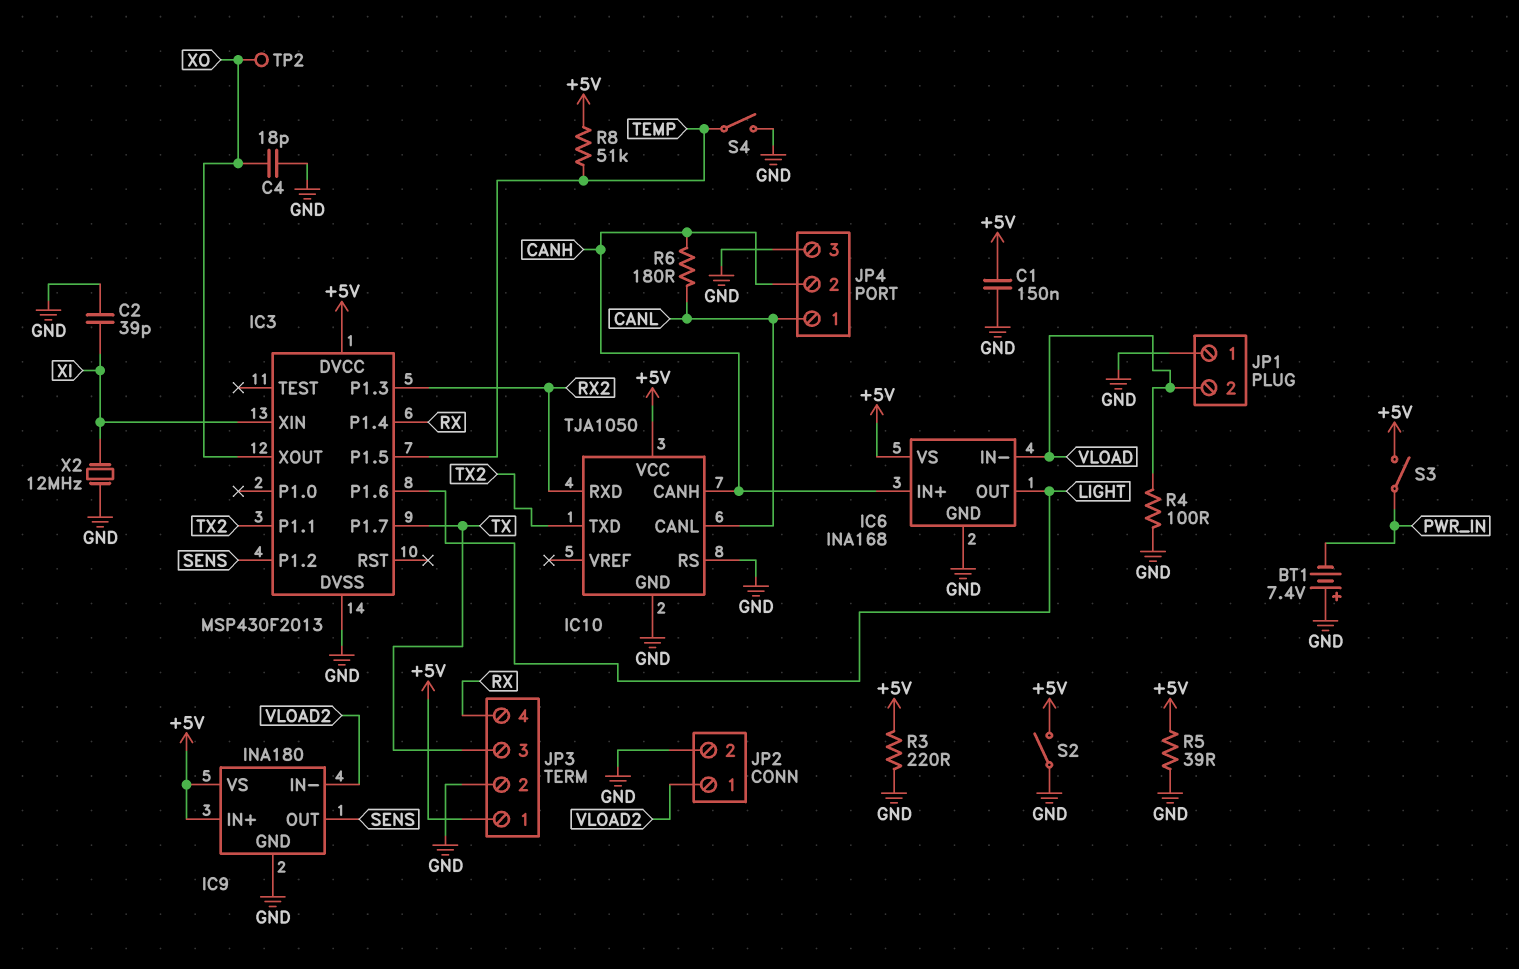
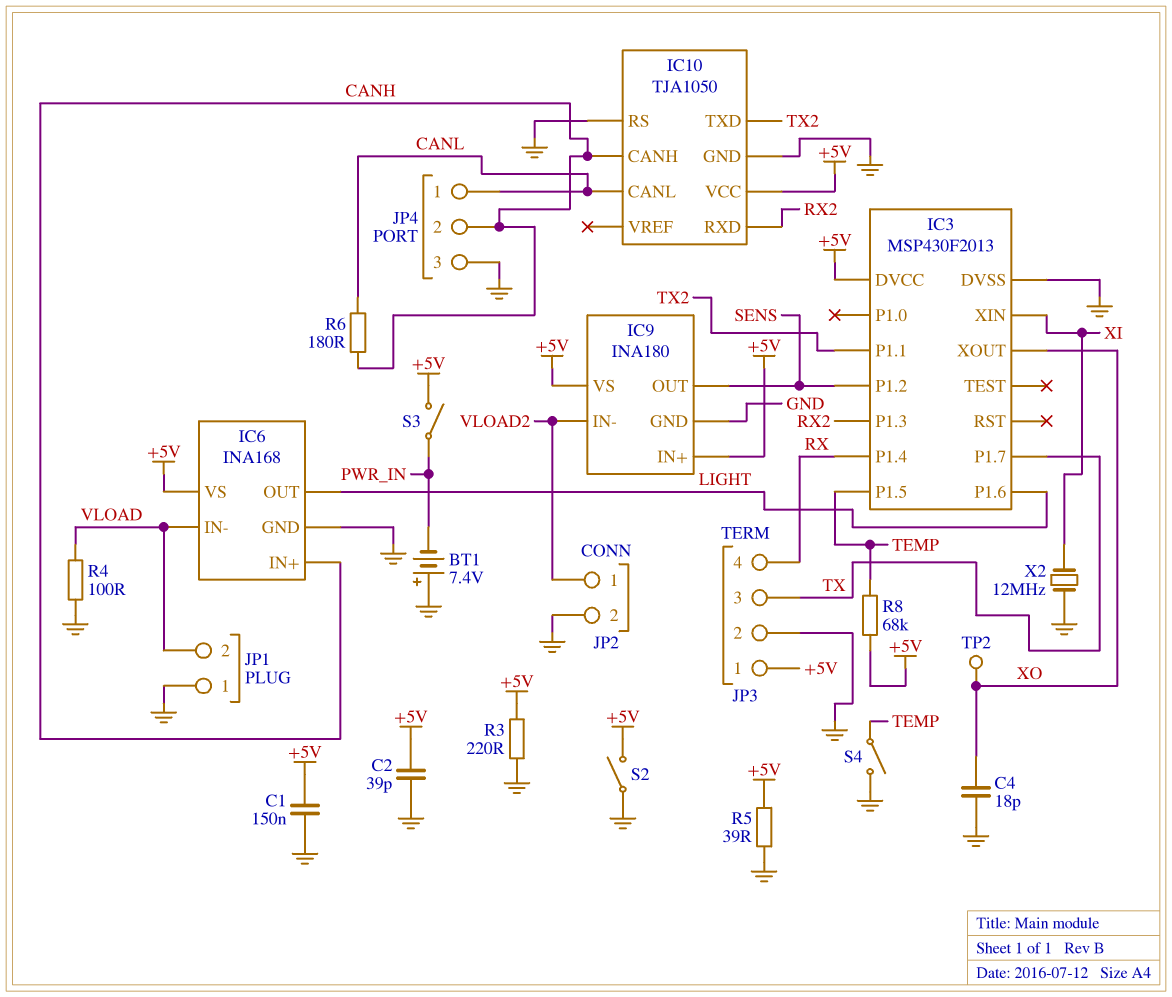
C2: 39pF (GND, XI) -> 39pF (+5V, GND)
R8: 51k (+5V, TEMP) -> 68k (+5V, TEMP)

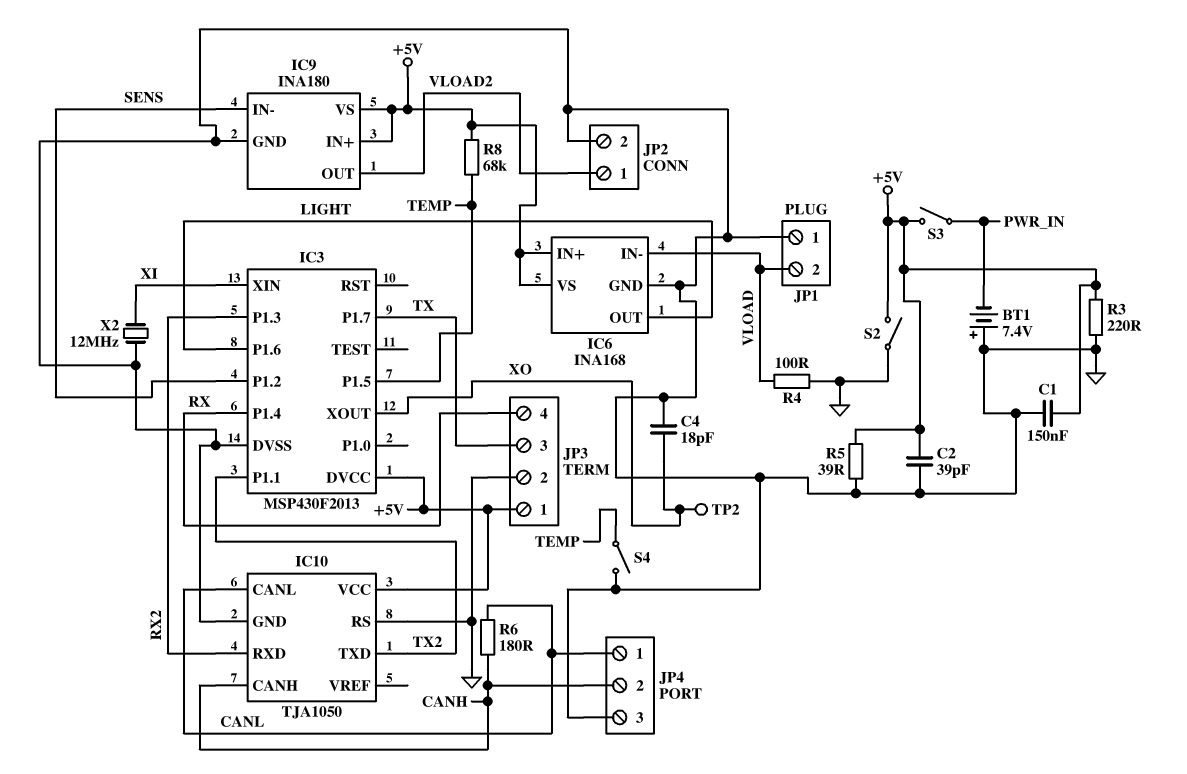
IC6 pin IN+: CANH -> +5V
IC9 pin IN-: VLOAD2 -> SENS
IC9 pin OUT: SENS -> VLOAD2

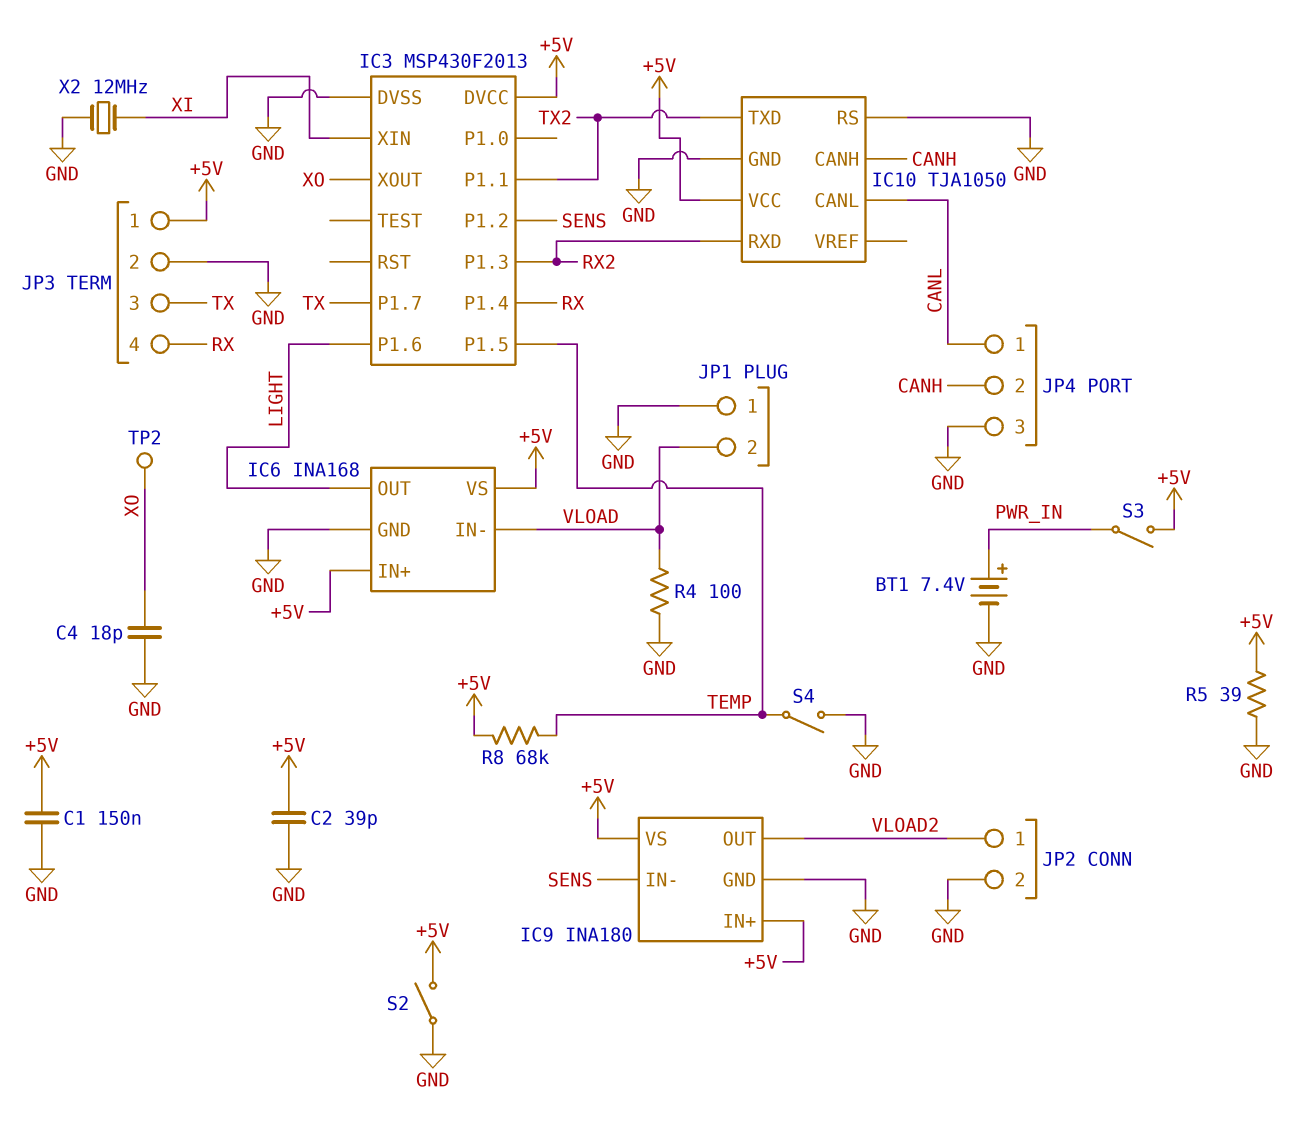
BT1: 7.4V (plus GND, minus PWR_IN) -> 7.4V (plus PWR_IN, minus GND)
R3: 220 (+5V, GND) -> none
R6: 180 (CANH, CANL) -> none

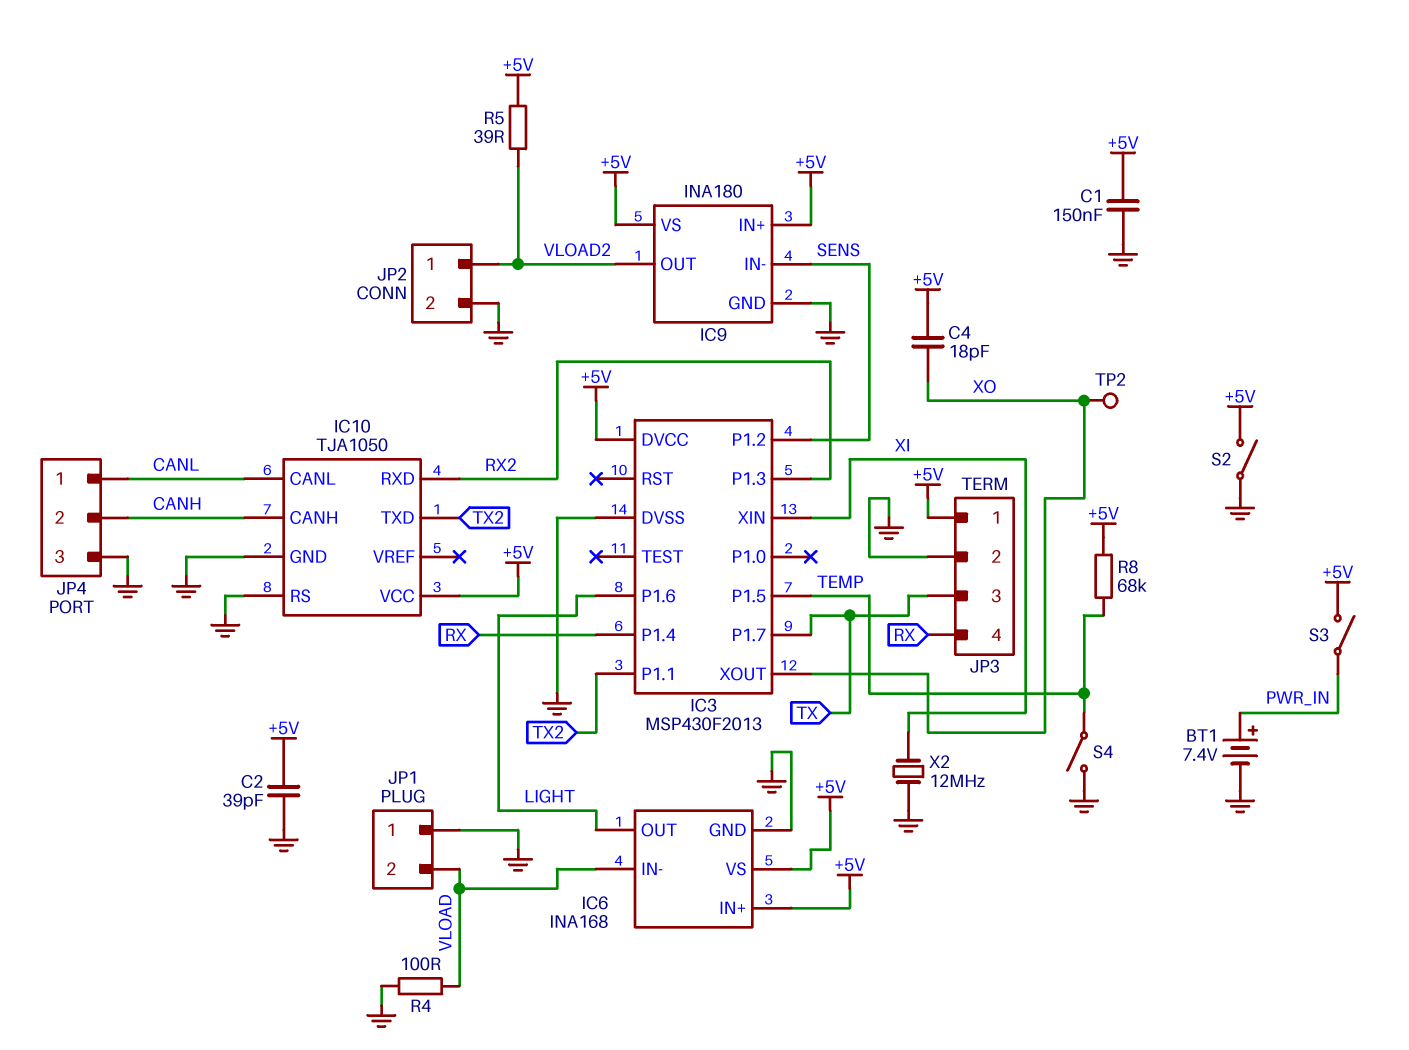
C4: 18pF (GND, XO) -> 18pF (+5V, XO)
R5: 39 (+5V, GND) -> 39 (+5V, VLOAD2)

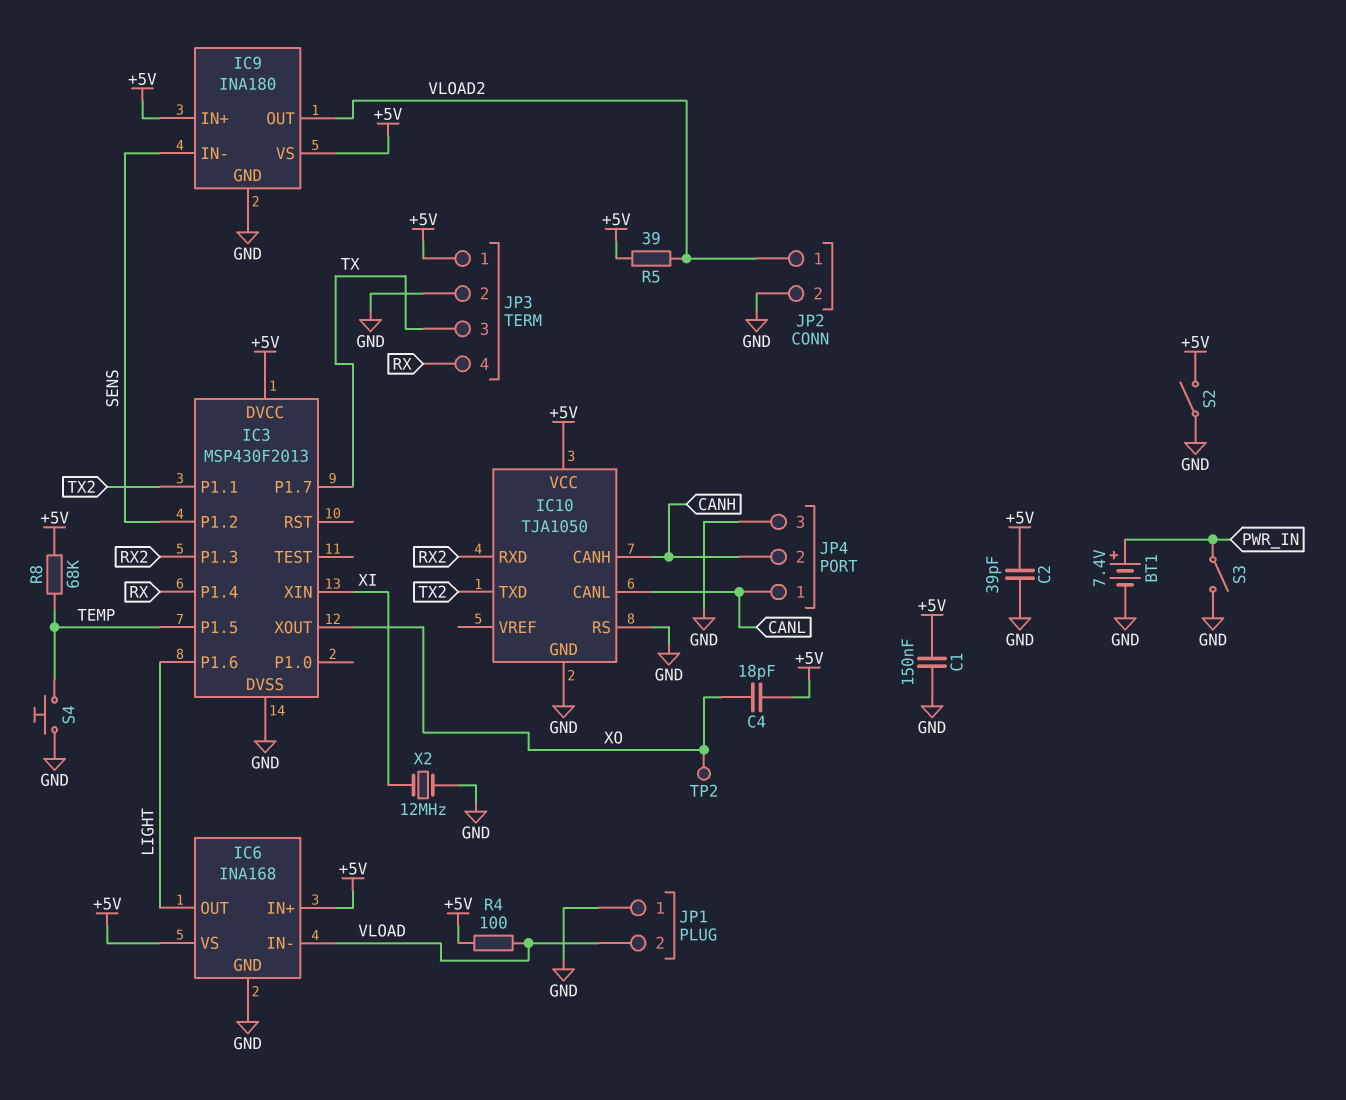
R4: 100 (GND, VLOAD) -> 100 (+5V, VLOAD)
S3: switch (+5V, PWR_IN) -> switch (GND, PWR_IN)
S4: switch (GND, TEMP) -> button (GND, TEMP)

